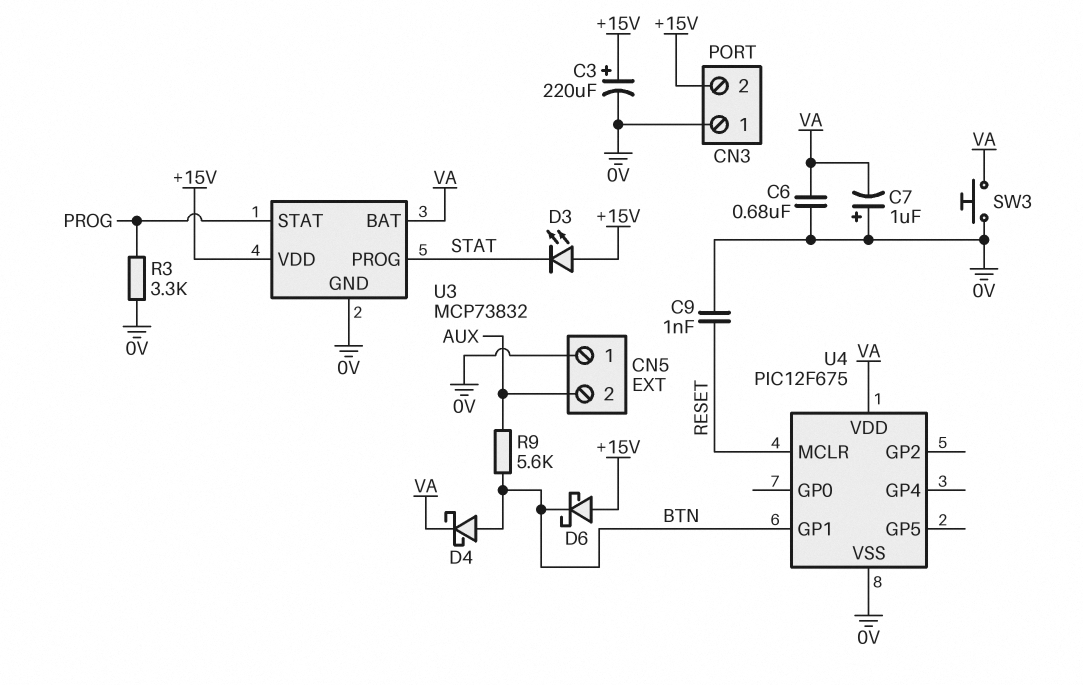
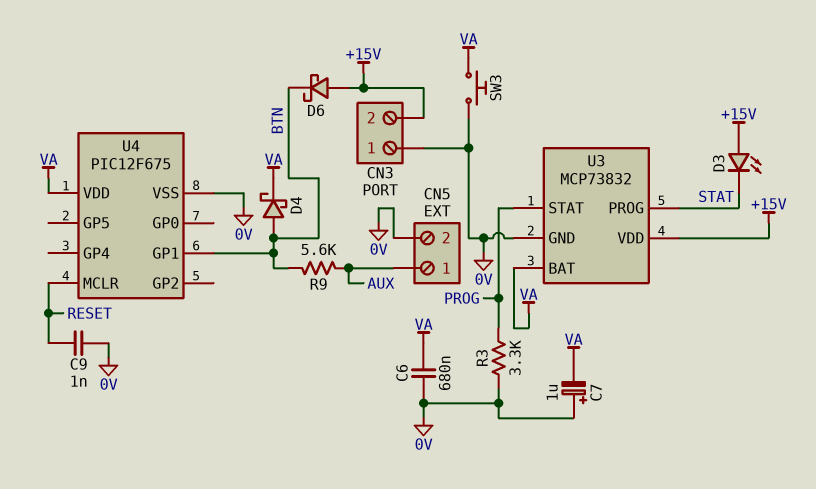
C3: 220uF (plus +15V, minus 0V) -> none
CN5 pin 1: 0V -> AUX
CN5 pin 2: AUX -> 0V

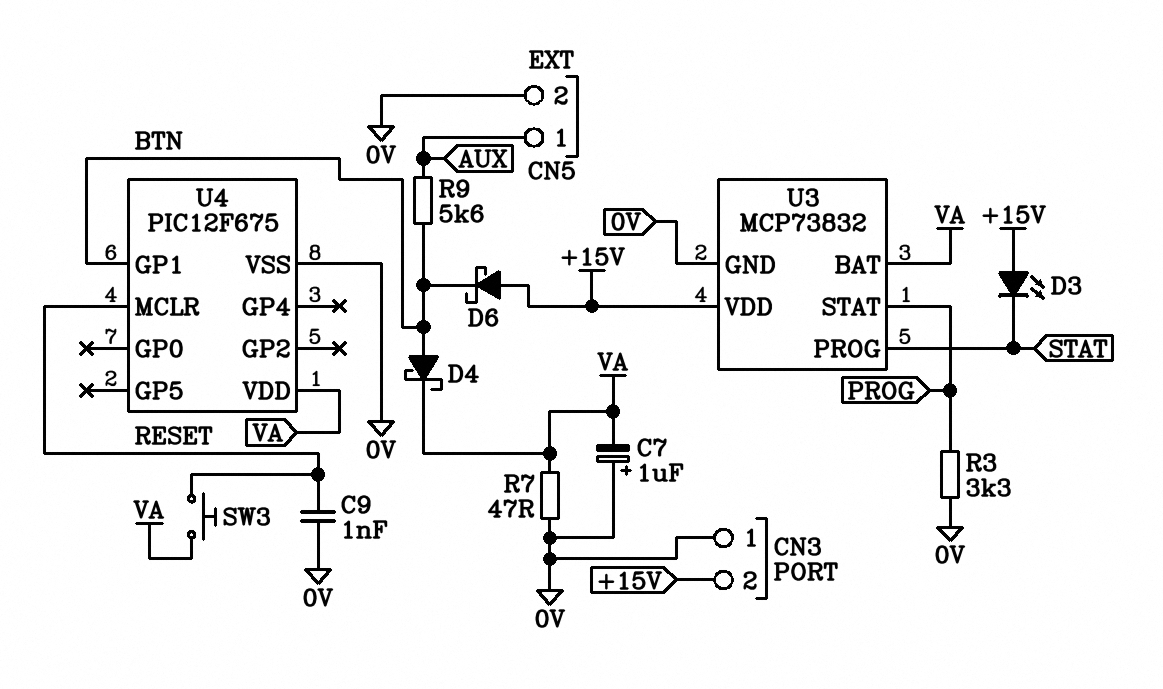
C6: 680nF (0V, VA) -> none
R7: none -> 47 (0V, VA)
SW3: button (0V, VA) -> button (RESET, VA)

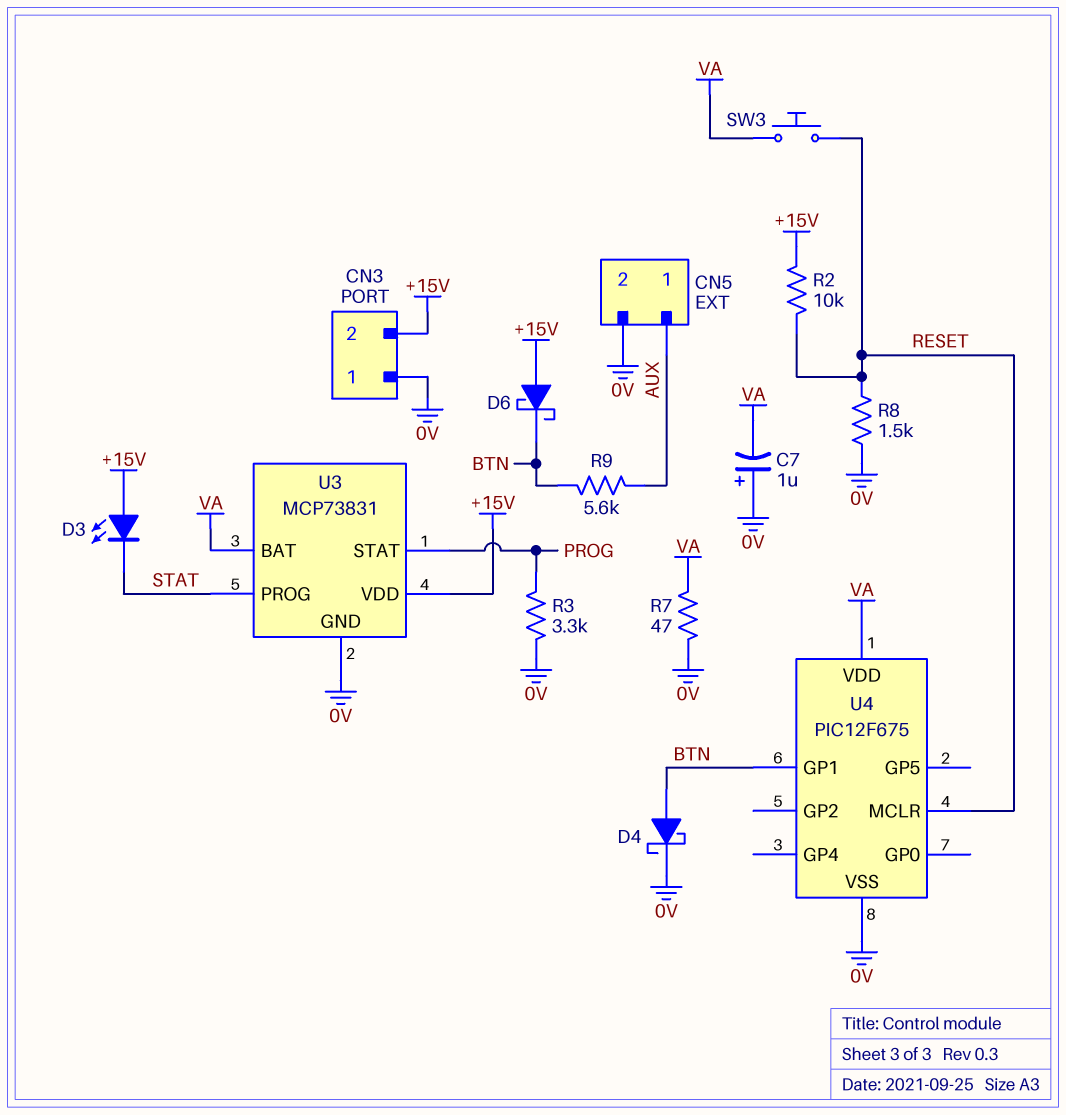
C9: 1nF (0V, RESET) -> none
D4: schottky (A BTN, K VA) -> schottky (A BTN, K 0V)
R2: none -> 10k (+15V, RESET)
R8: none -> 1.5k (0V, RESET)
U3: MCP73832 -> MCP73831

